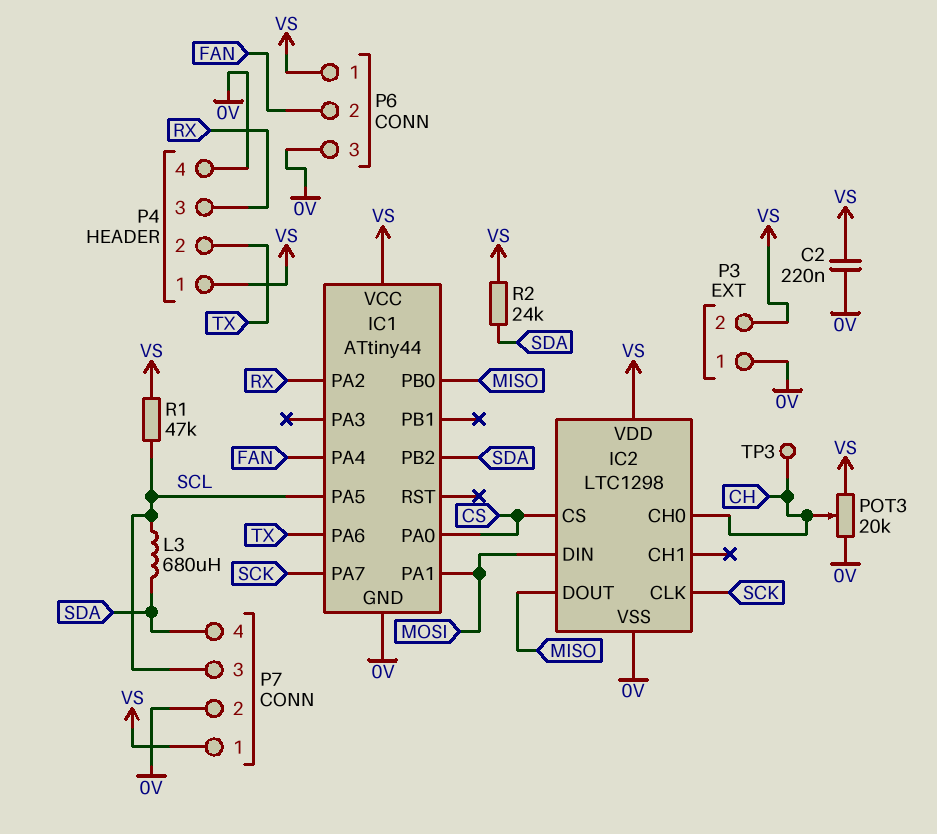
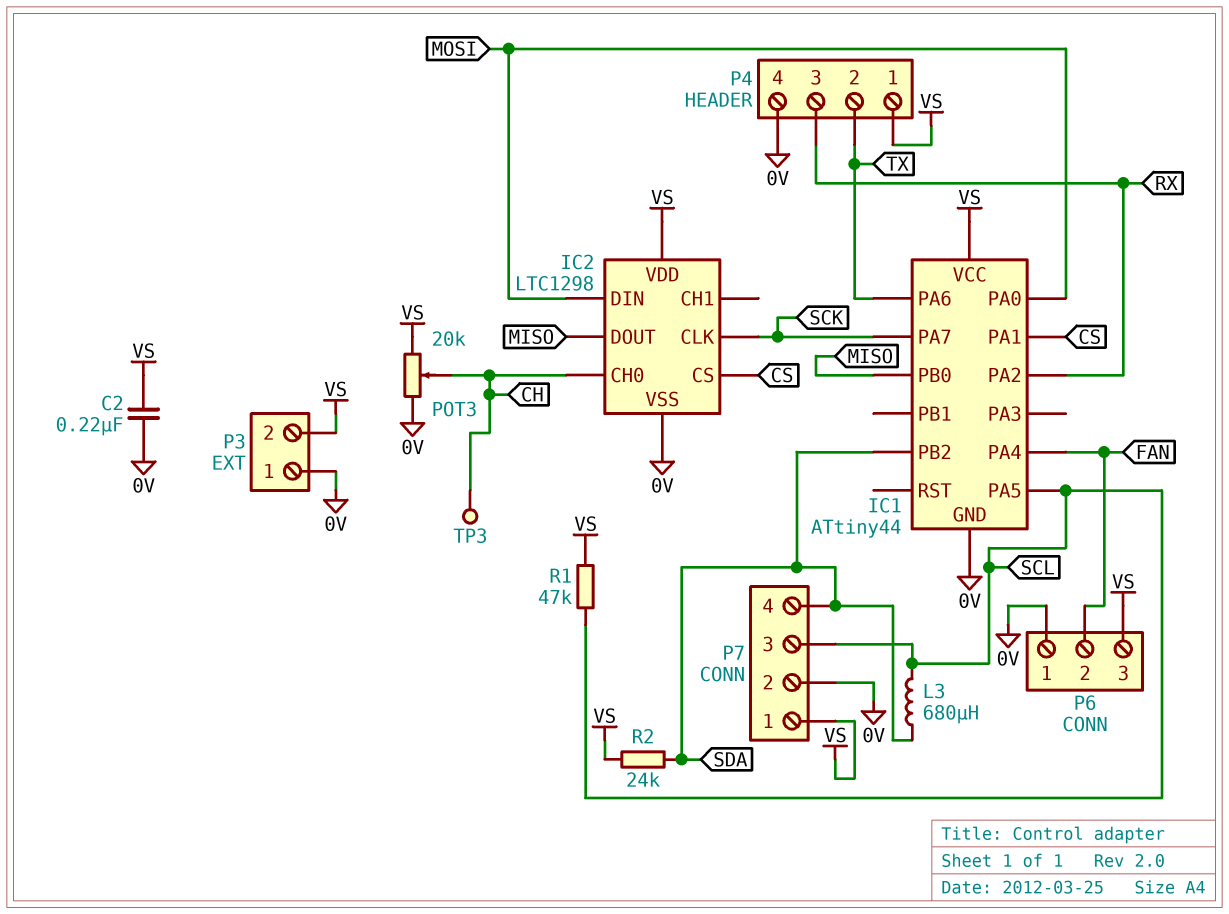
IC1 pin PA0: CS -> MOSI
IC1 pin PA1: MOSI -> CS
P6 pin 1: VS -> 0V
P6 pin 3: 0V -> VS

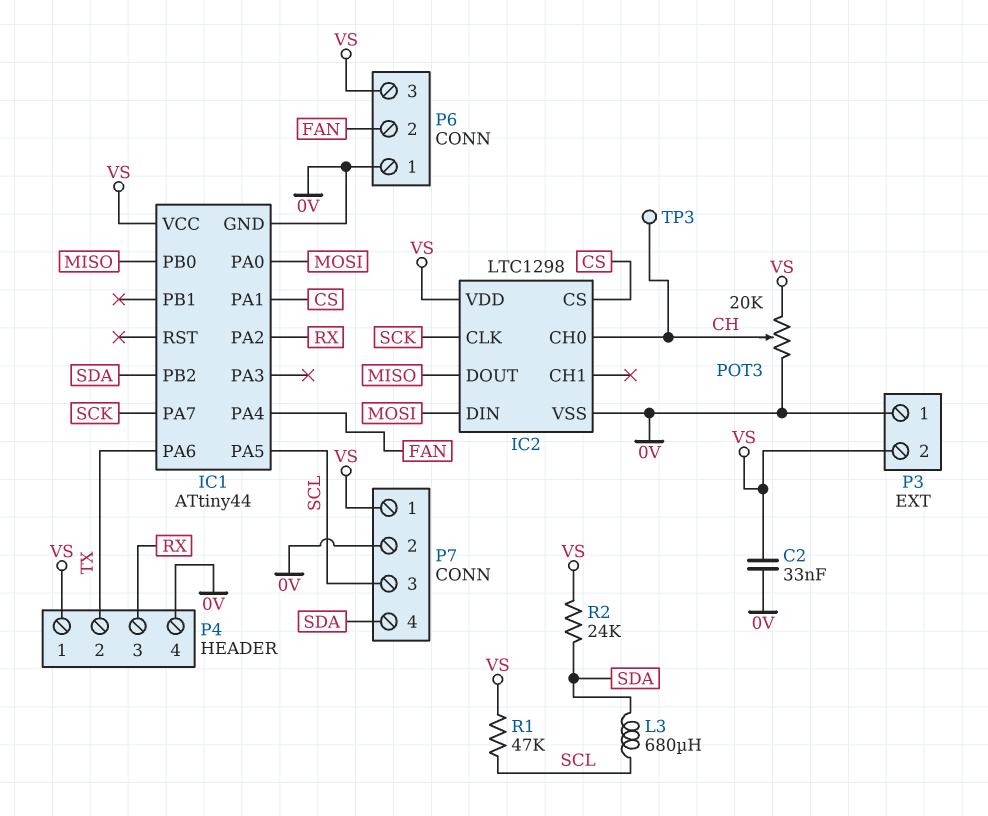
C2: 220nF (0V, VS) -> 33nF (0V, VS)

